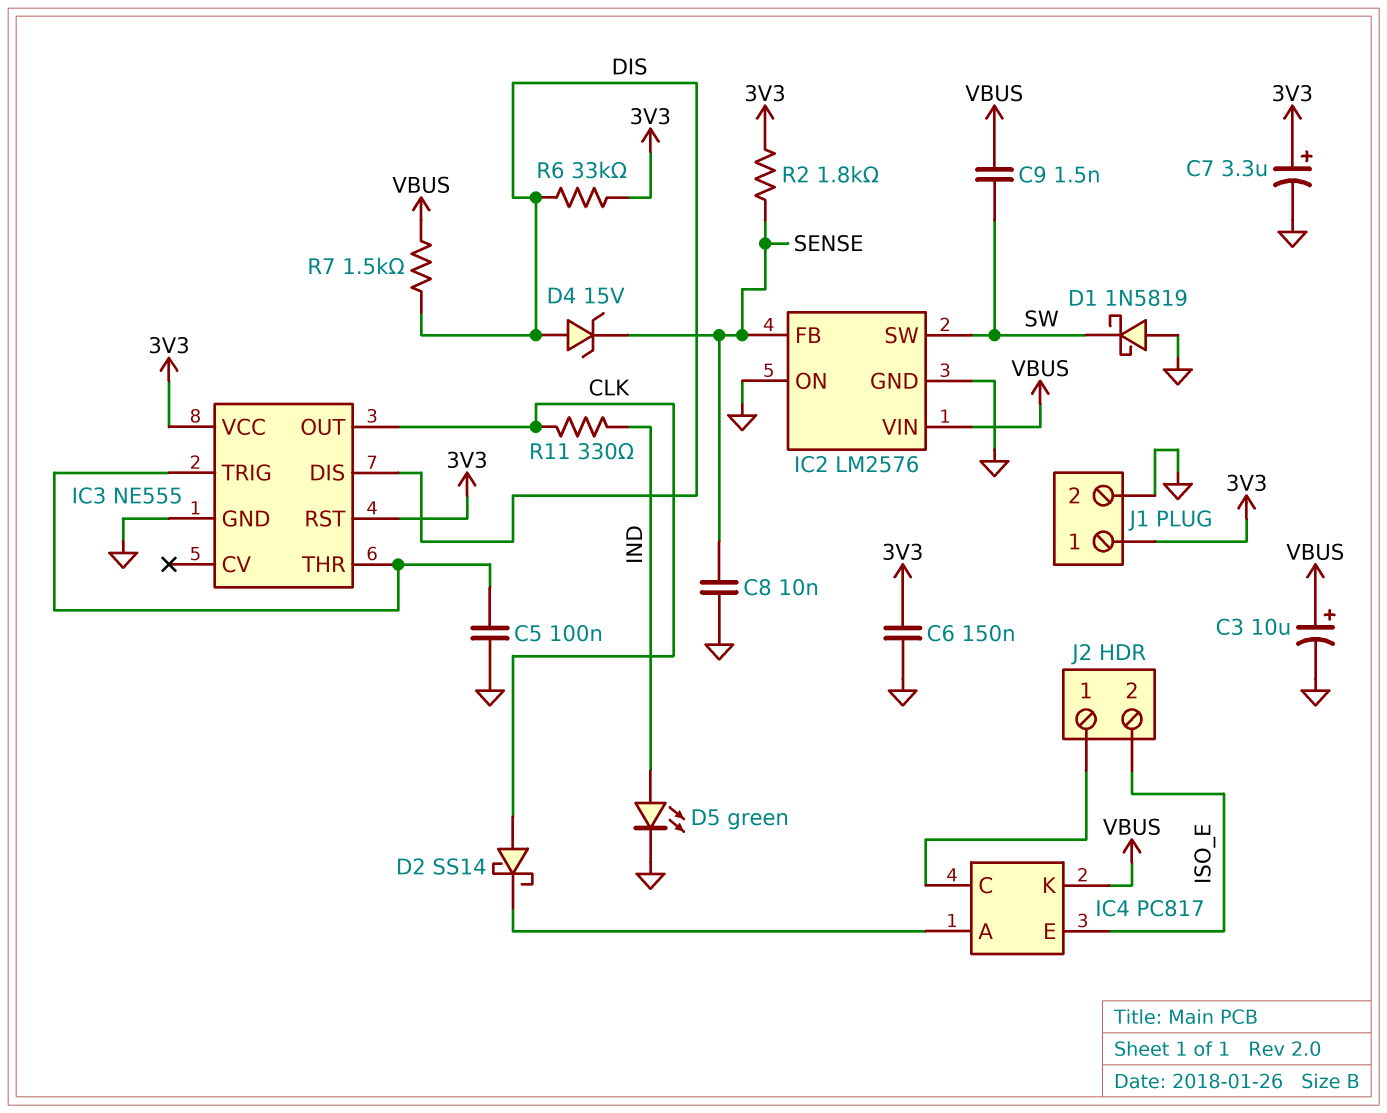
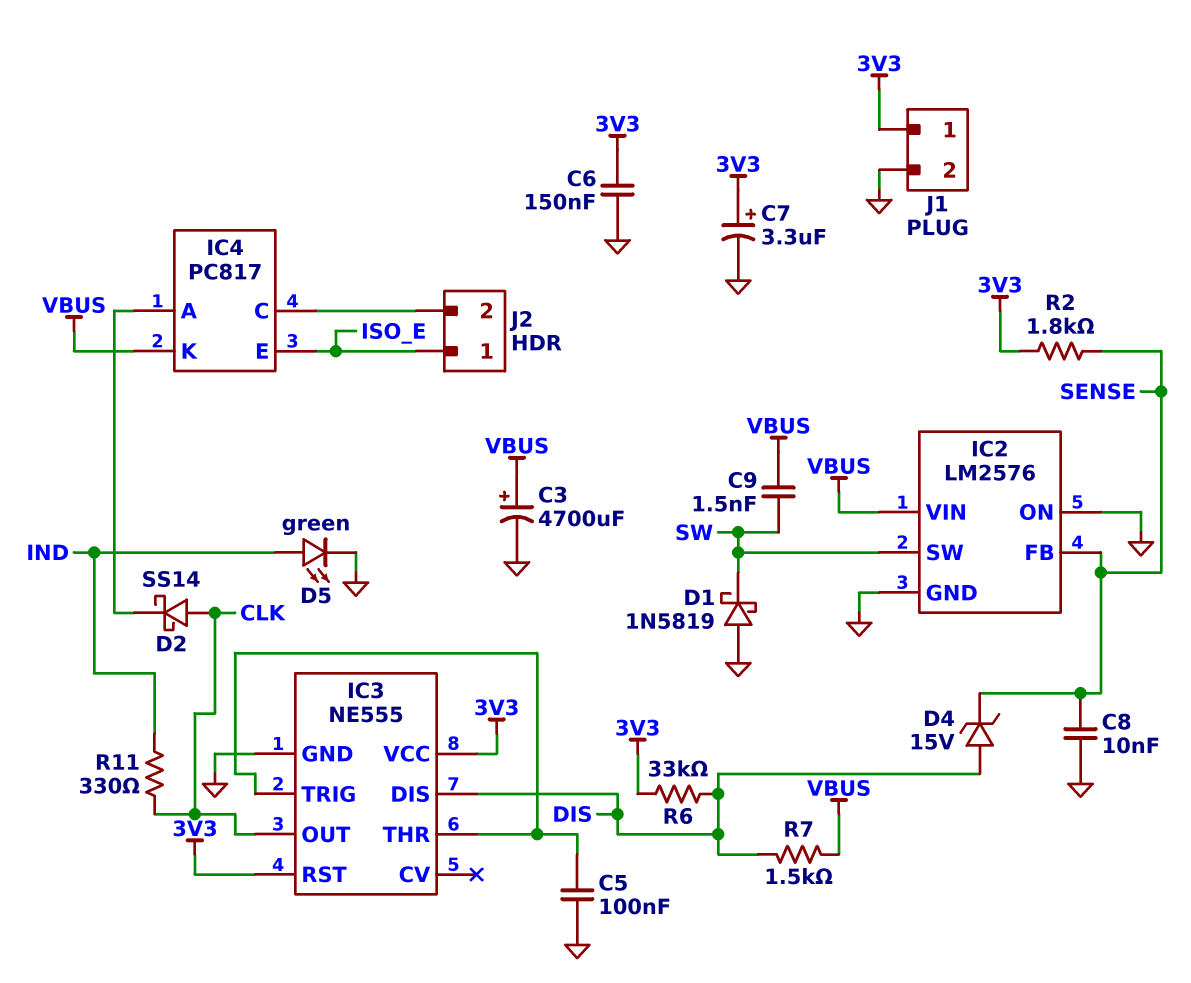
C3: 10uF (plus VBUS, minus GND) -> 4700uF (plus VBUS, minus GND)
J2 pin 1: IC4/C -> ISO_E
J2 pin 2: ISO_E -> IC4/C

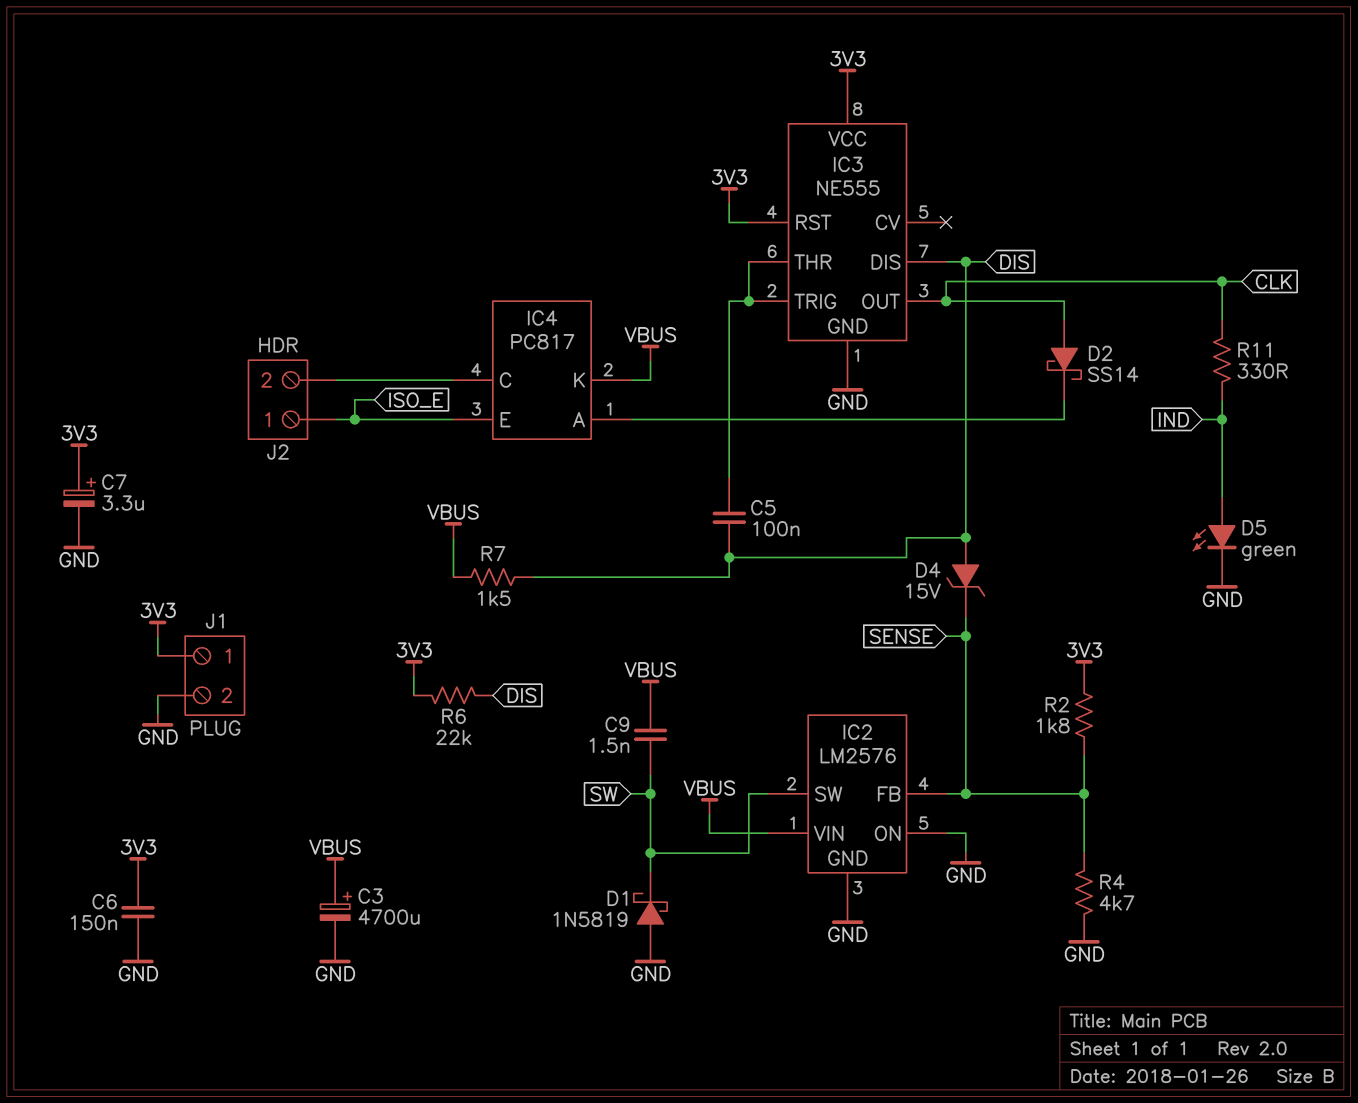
C5: 100nF (GND, IC3/THR) -> 100nF (DIS, IC3/THR)
C8: 10nF (GND, SENSE) -> none
R4: none -> 4.7k (GND, SENSE)
R6: 33k (3V3, DIS) -> 22k (3V3, DIS)

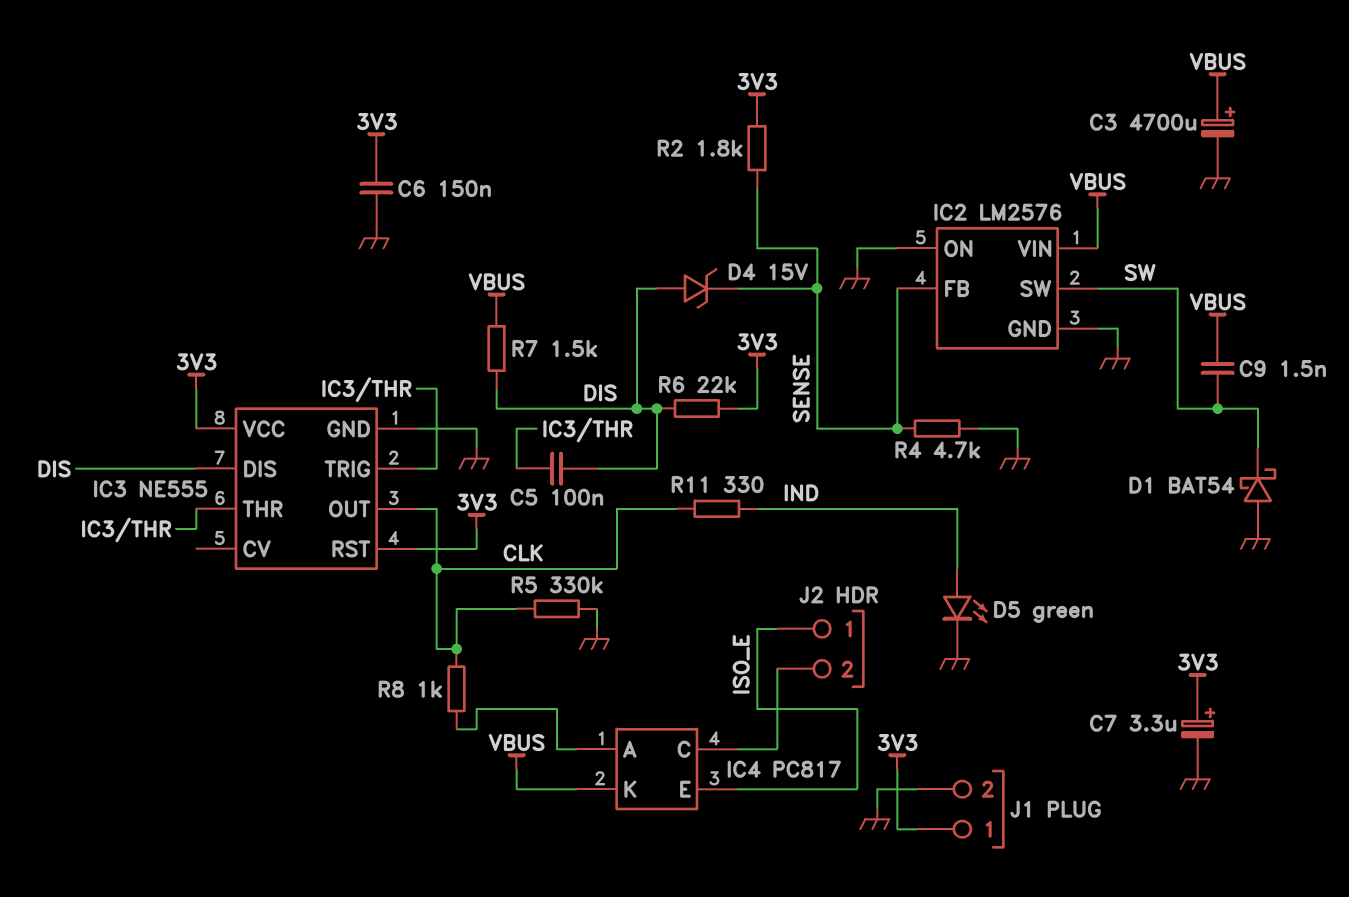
D1: schottky 1N5819 (A GND, K SW) -> schottky BAT54 (A GND, K SW)
D2: schottky SS14 (A CLK, K IC4/A) -> none
R5: none -> 330k (CLK, GND)
R8: none -> 1k (CLK, IC4/A)

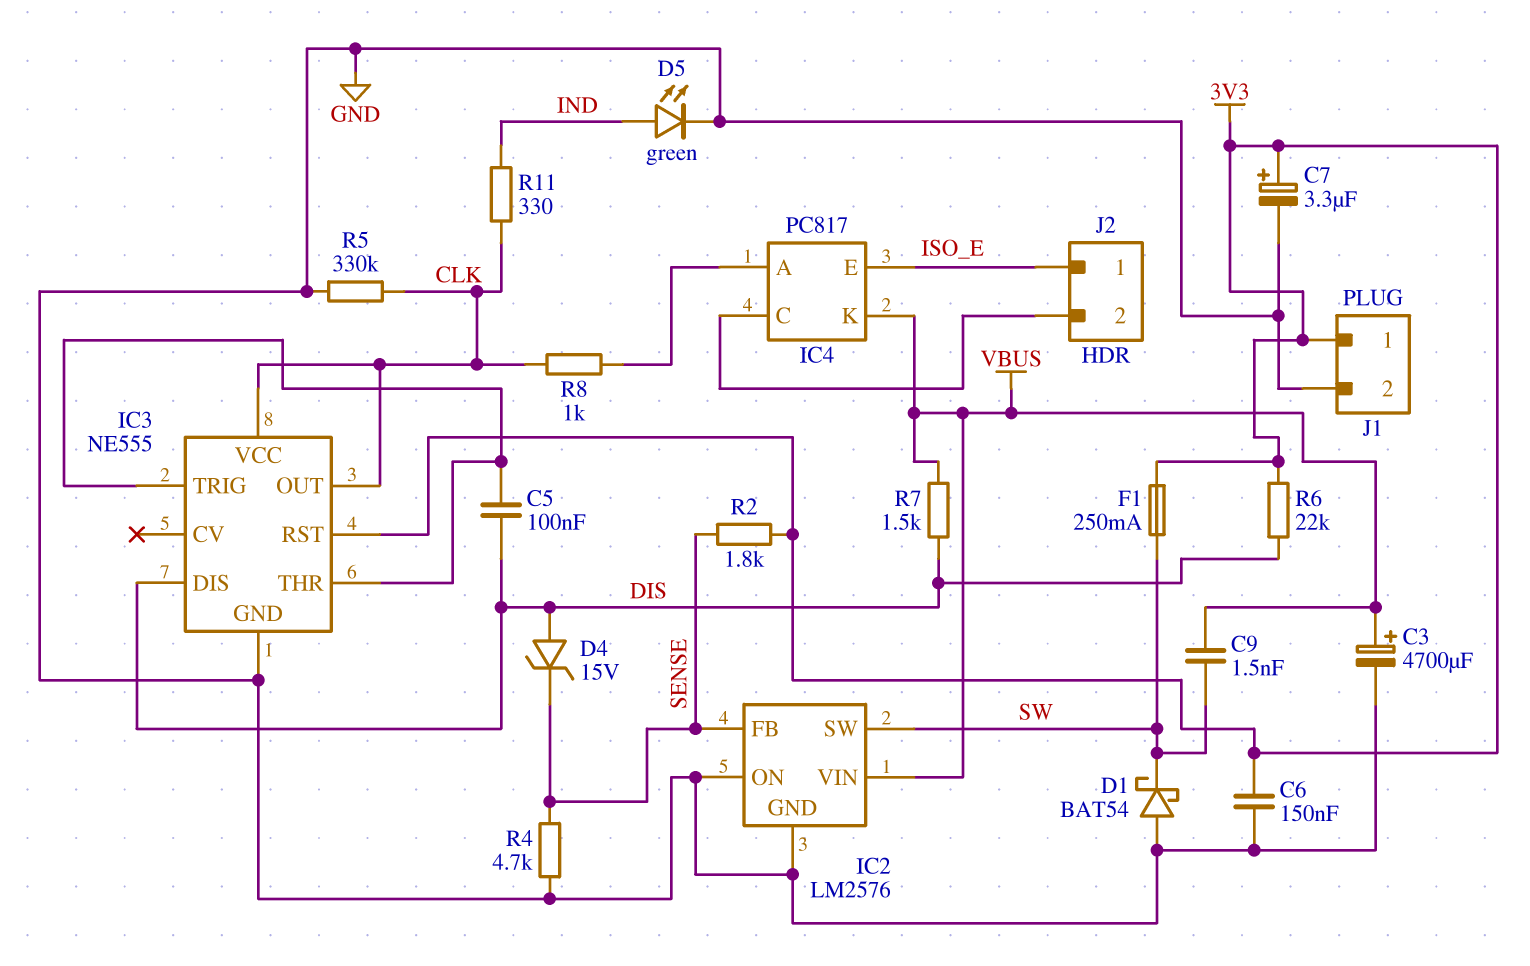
F1: none -> 250mA (3V3, SW)
IC3 pin VCC: 3V3 -> CLK

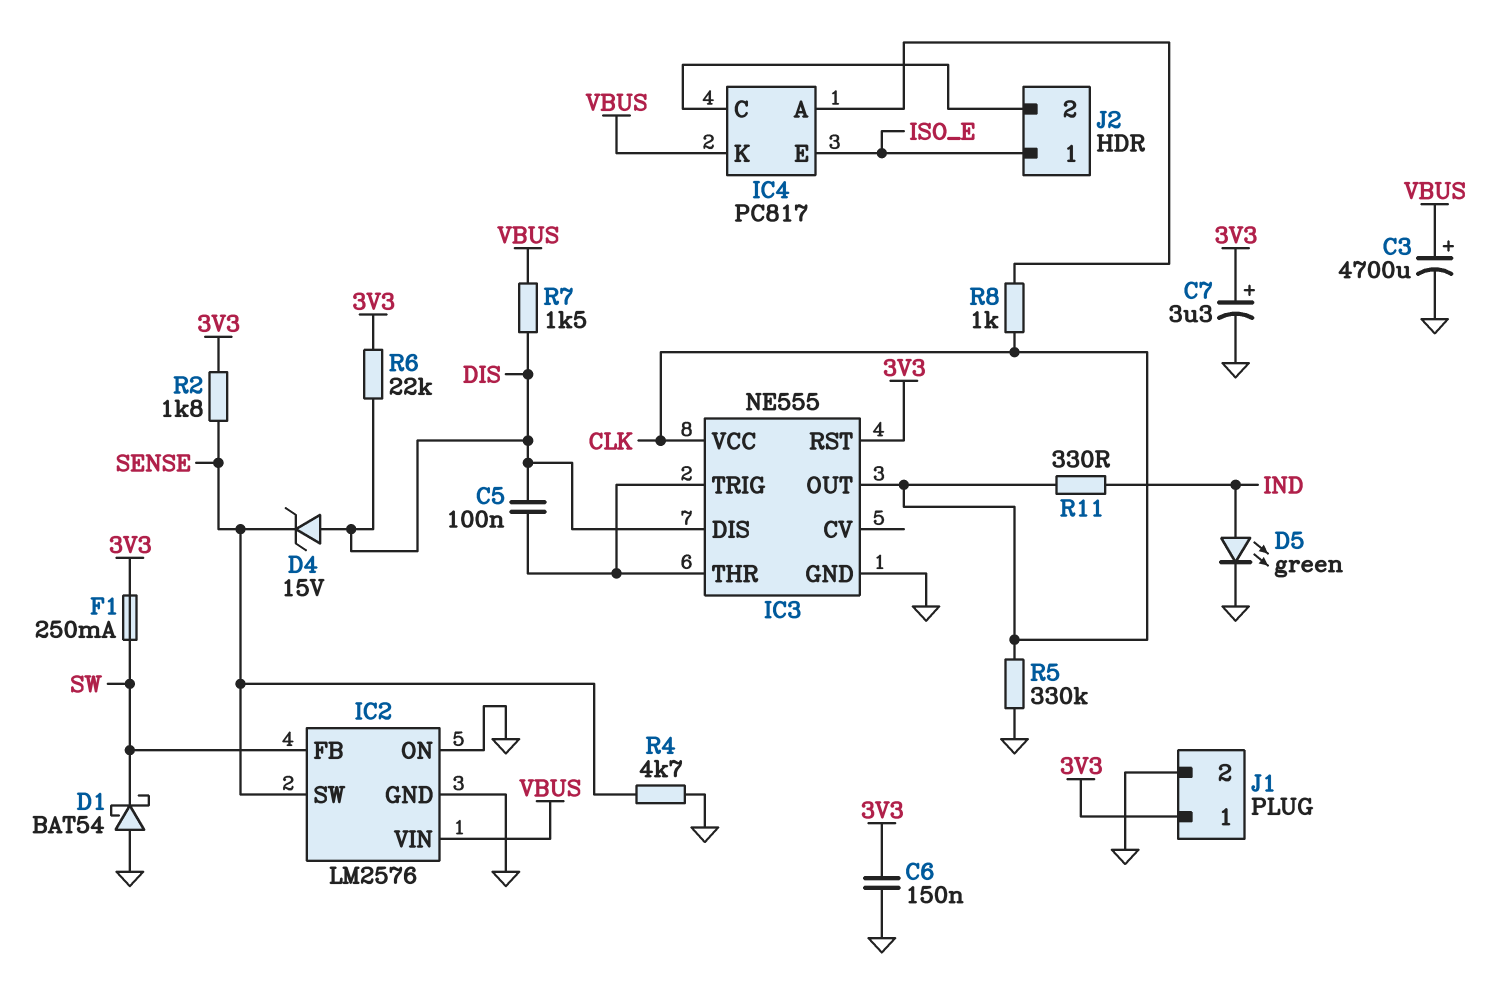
C9: 1.5nF (SW, VBUS) -> none
IC2 pin FB: SENSE -> SW
IC2 pin SW: SW -> SENSE

